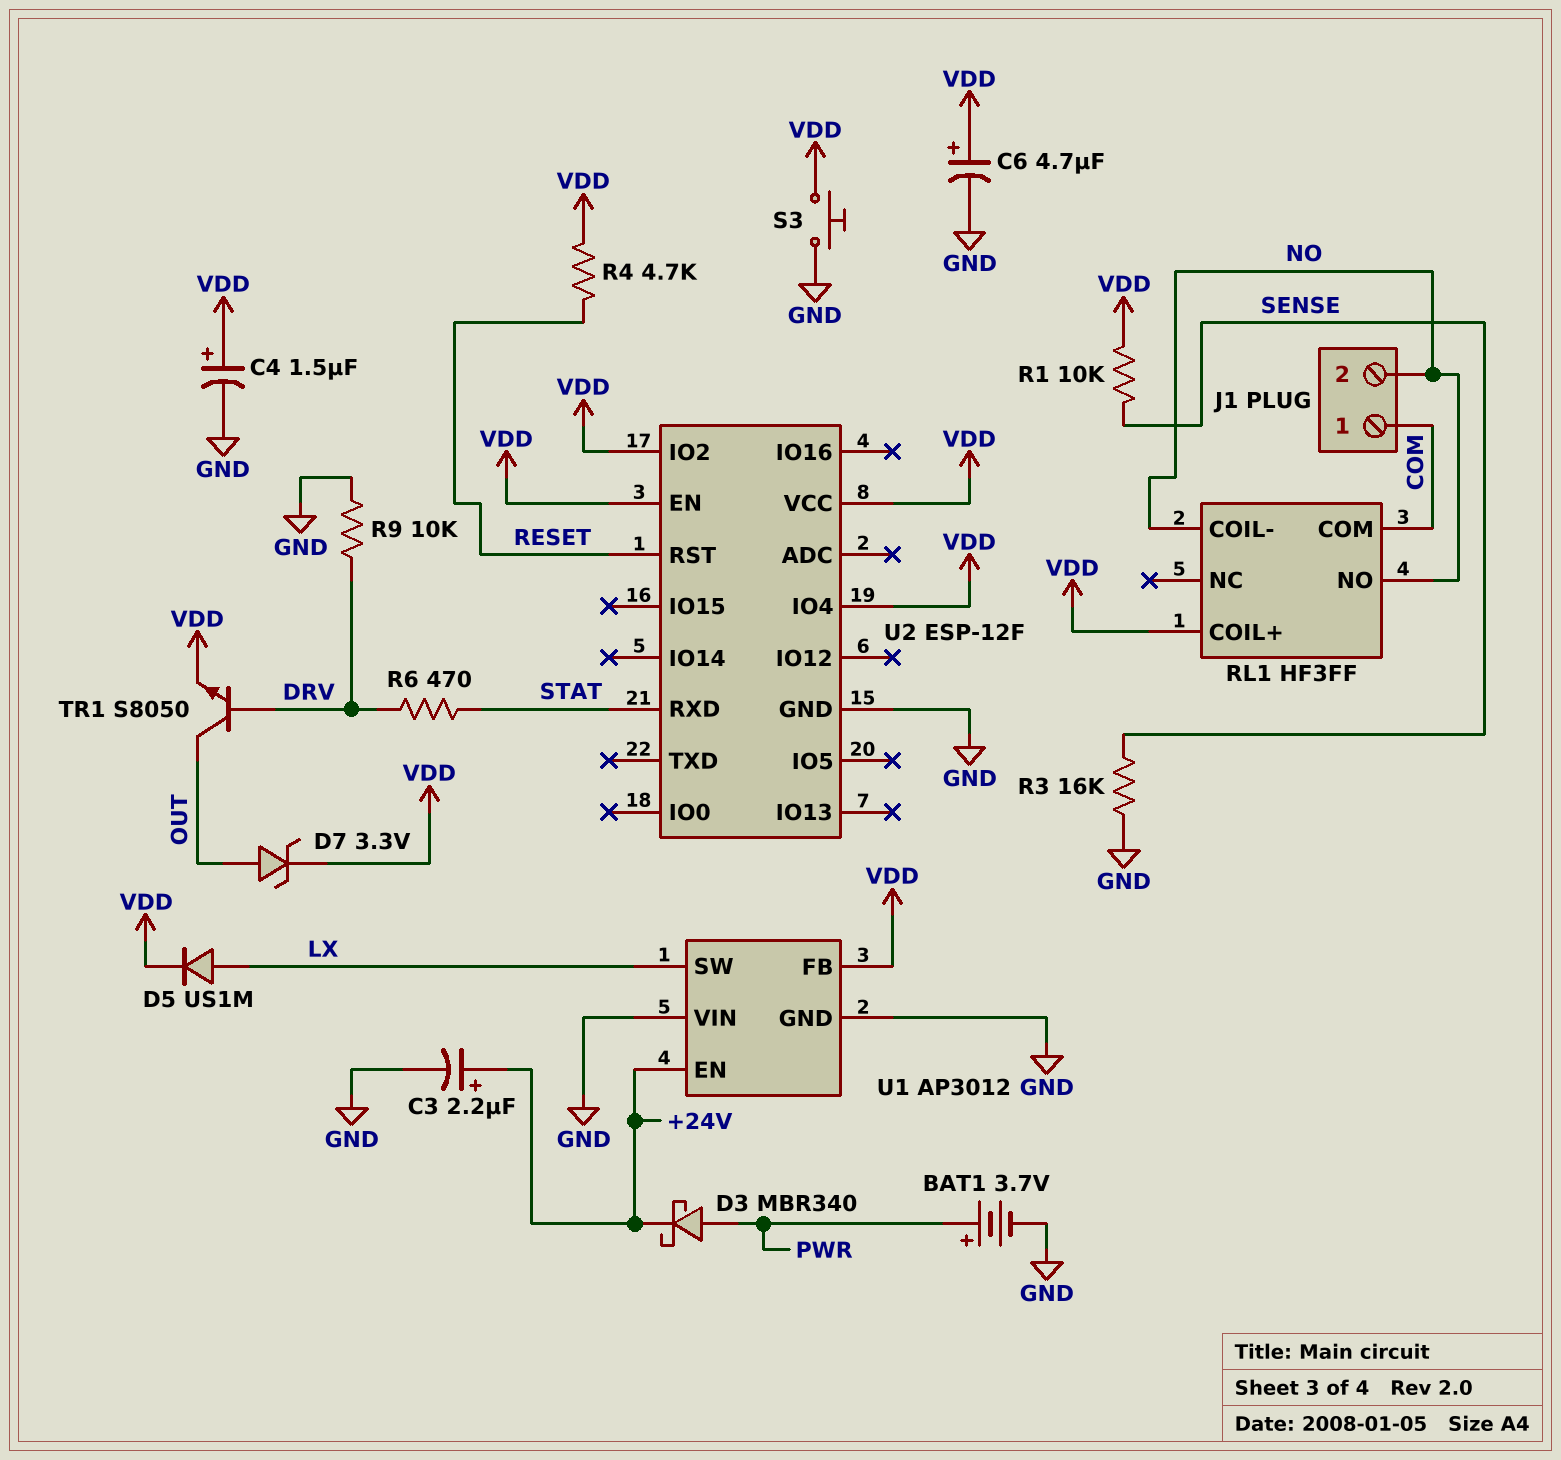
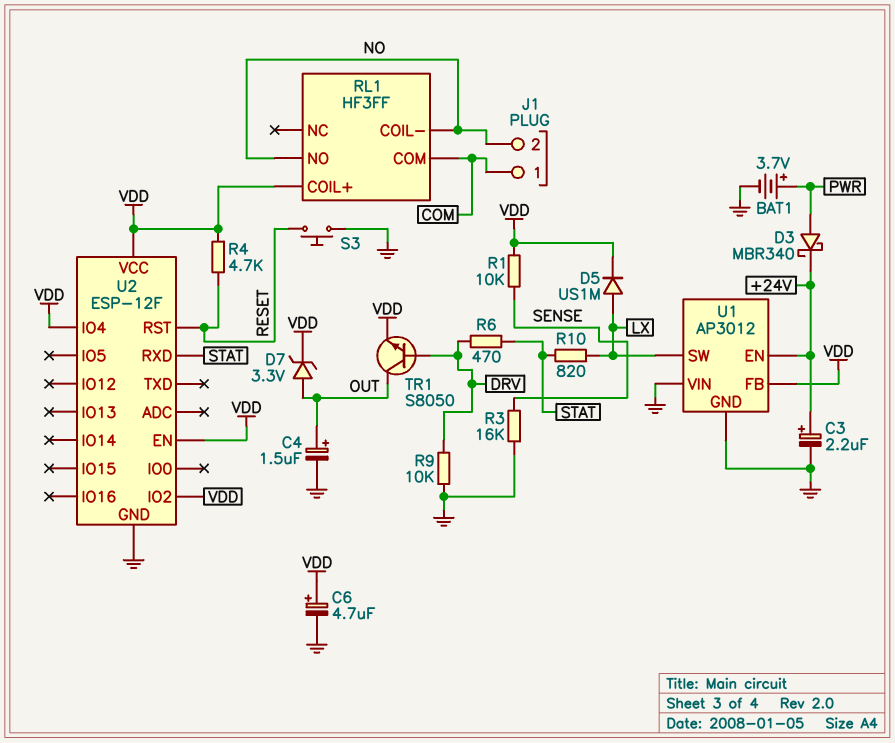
C4: 1.5uF (plus VDD, minus GND) -> 1.5uF (plus OUT, minus GND)
R10: none -> 820 (LX, STAT)
S3: button (GND, VDD) -> button (GND, RESET)

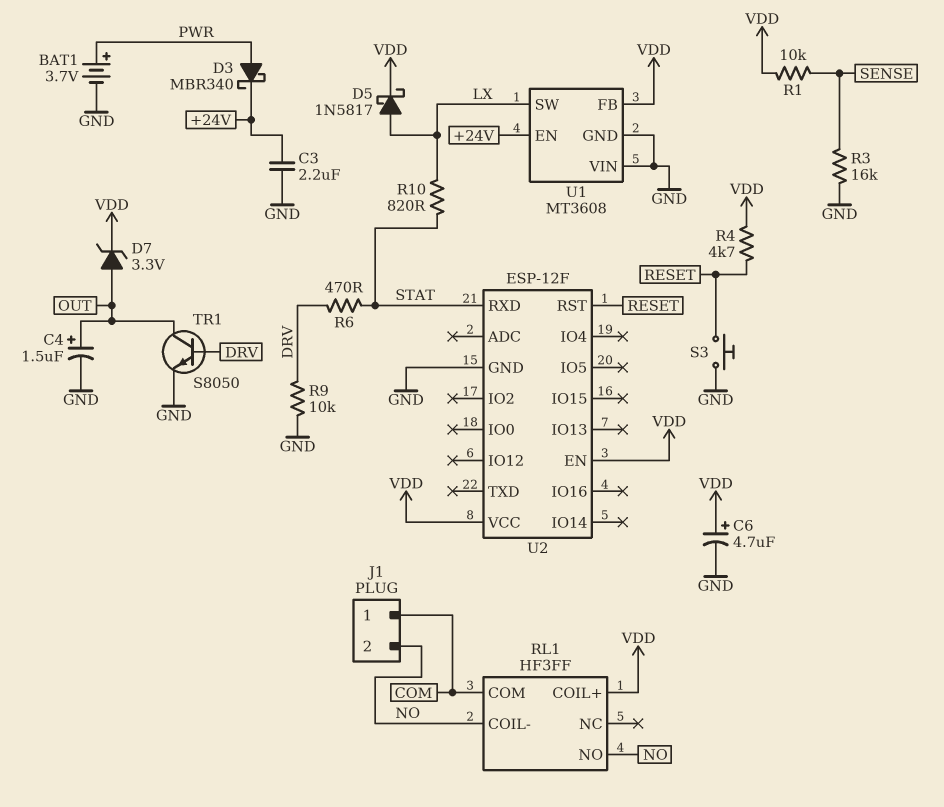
C3: 2.2uF (plus +24V, minus GND) -> 2.2uF (+24V, GND)
D5: diode US1M (A LX, K VDD) -> schottky 1N5817 (A LX, K VDD)
TR1: NPN S8050 (B DRV, C OUT, E VDD) -> NPN S8050 (B DRV, C OUT, E GND)
U1: AP3012 -> MT3608
U2 pin IO2: VDD -> none
U2 pin IO4: VDD -> none

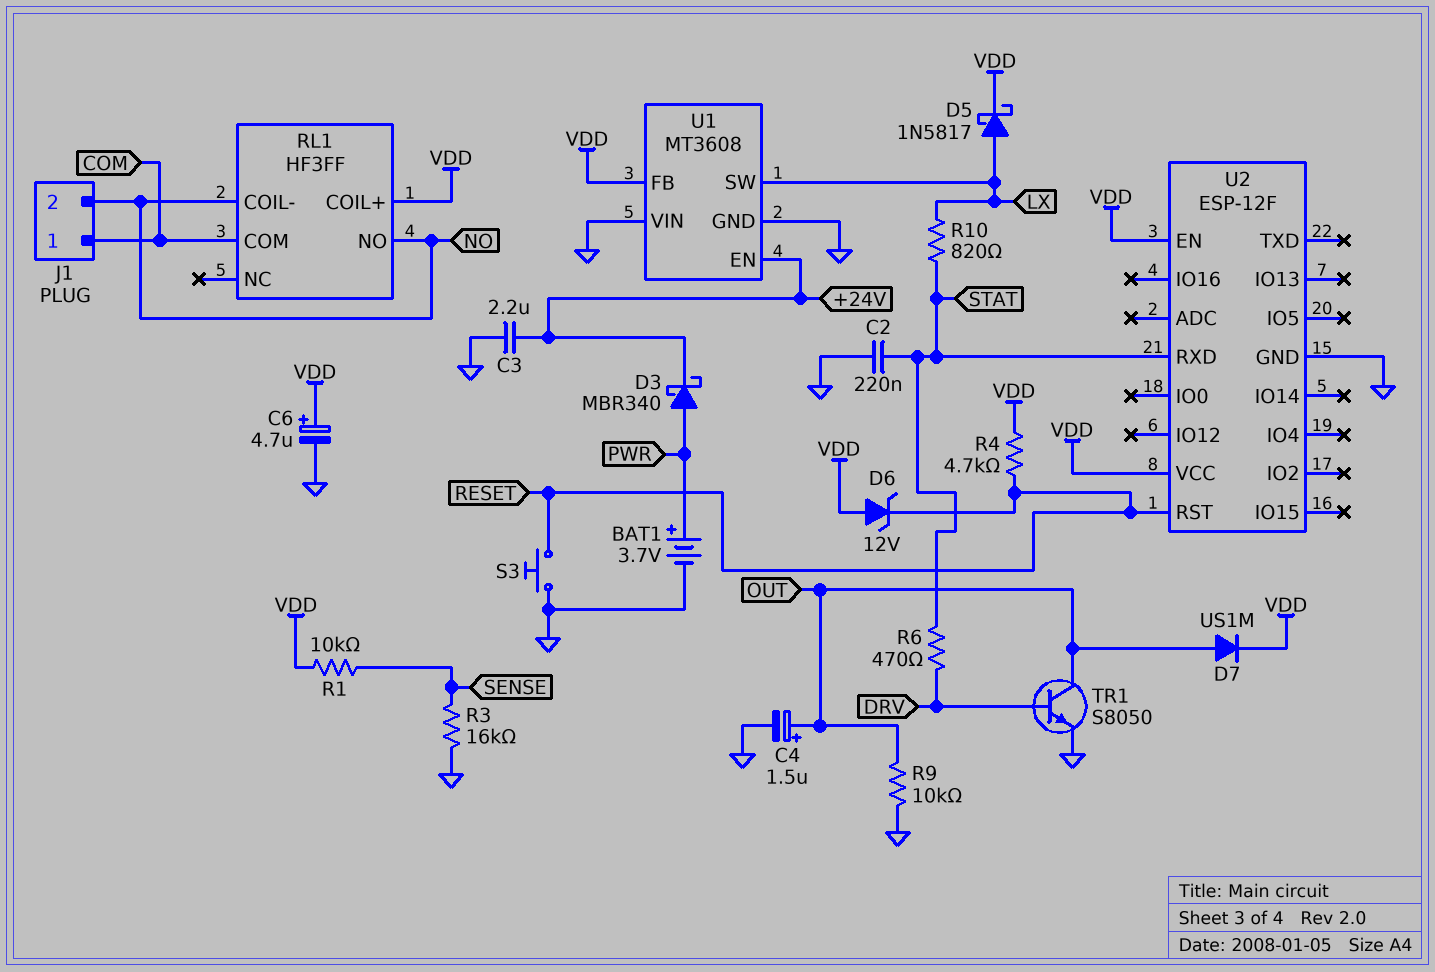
C2: none -> 220nF (GND, STAT)
D6: none -> zener 12V (A VDD, K RESET)
D7: zener 3.3V (A OUT, K VDD) -> diode US1M (A OUT, K VDD)
R9: 10k (DRV, GND) -> 10k (GND, OUT)

